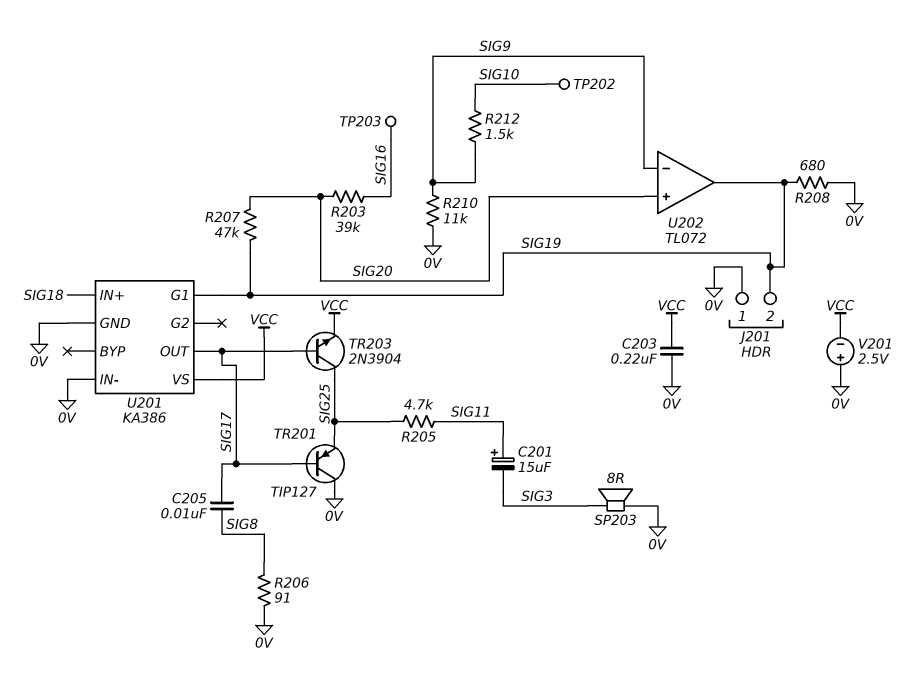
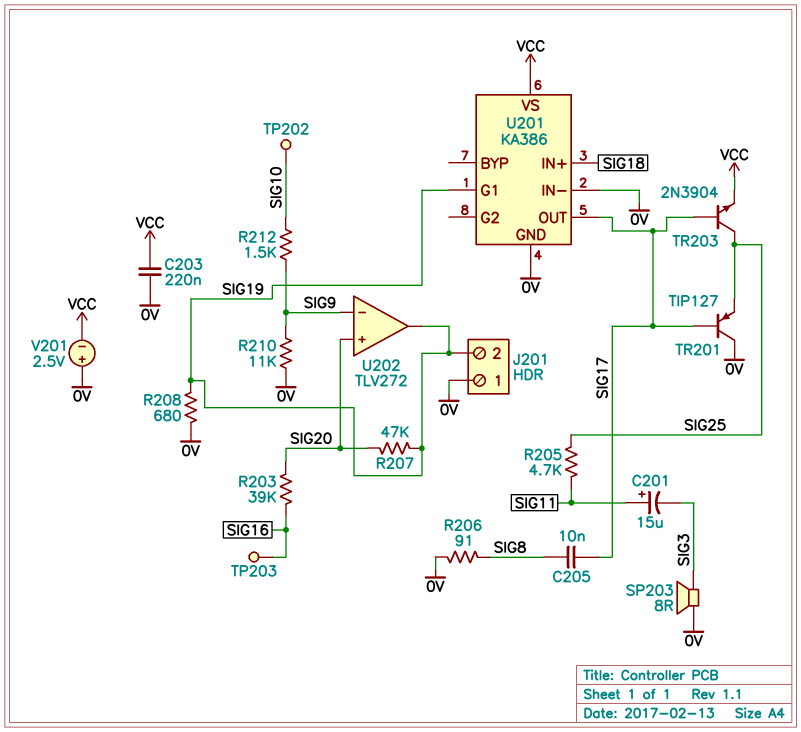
U202: TL072 -> TLV272

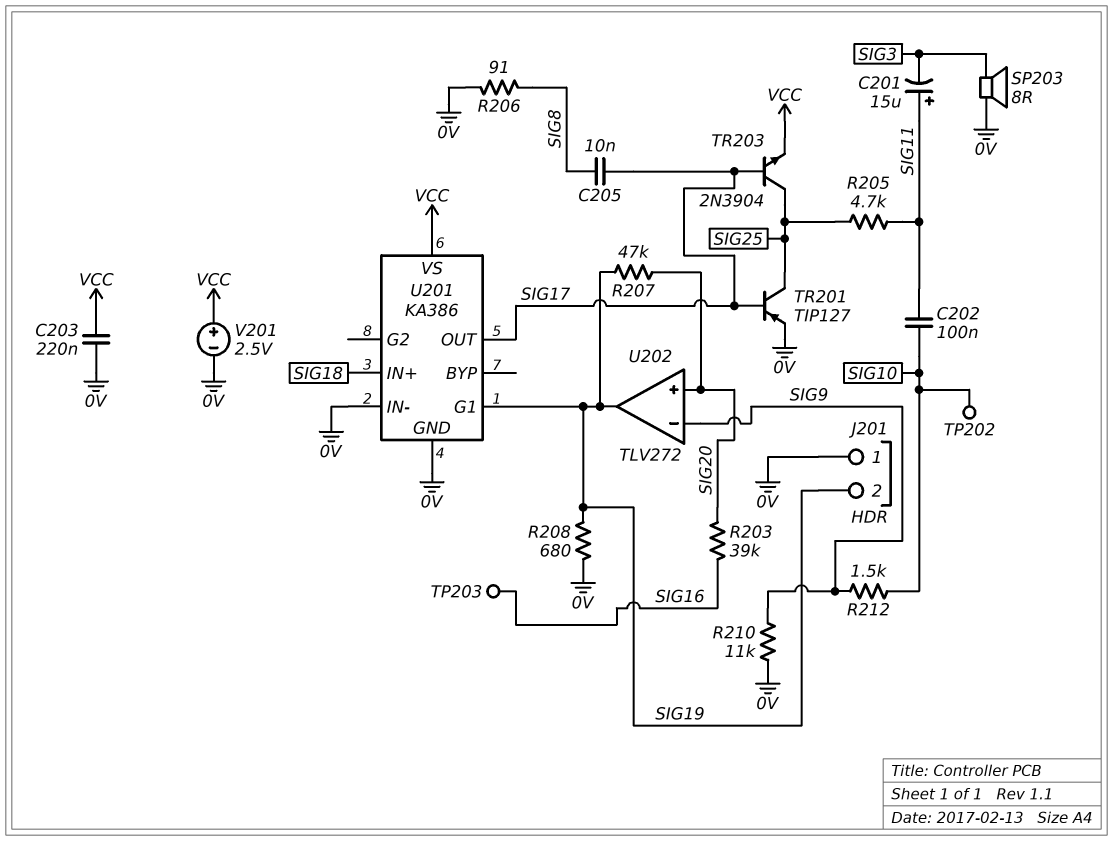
C202: none -> 100nF (SIG10, SIG11)
TR201: PNP TIP127 (B SIG17, C 0V, E SIG25) -> PNP TIP127 (B SIG17, C SIG25, E 0V)
V201: 2.5V (plus 0V, minus VCC) -> 2.5V (plus VCC, minus 0V)

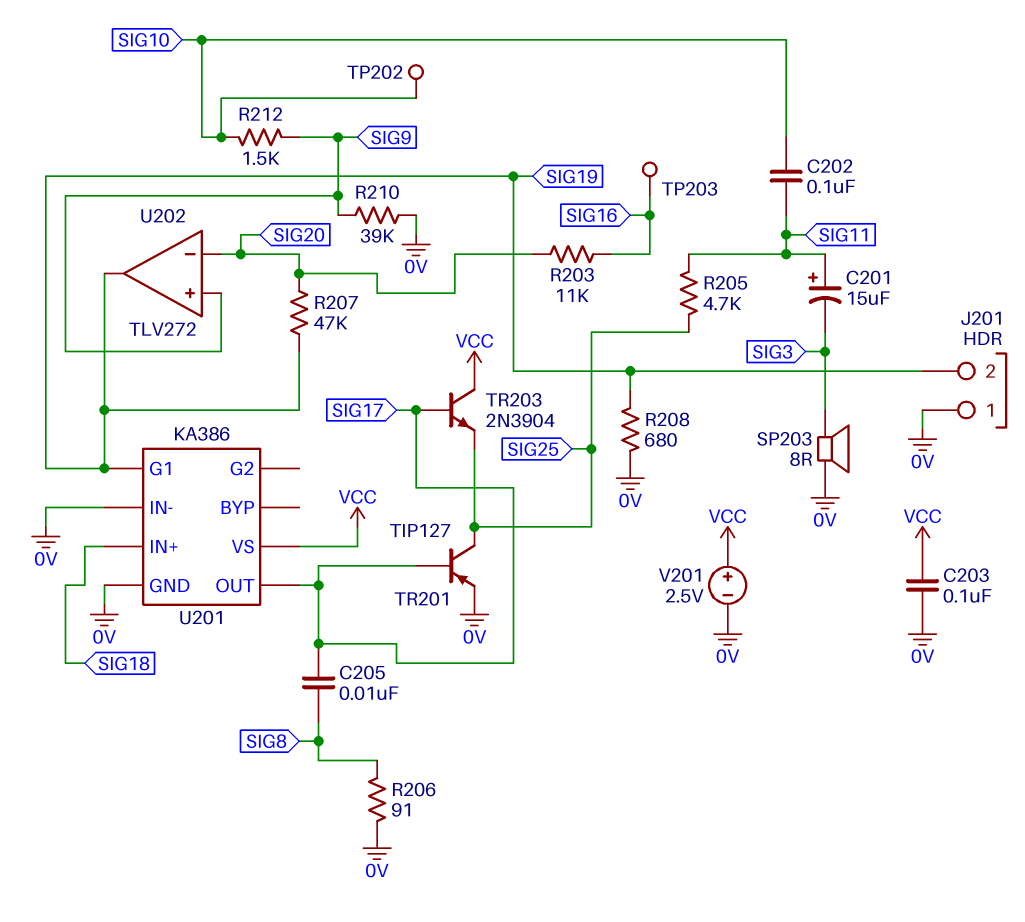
C203: 220nF (0V, VCC) -> 100nF (0V, VCC)
R203: 39k (SIG16, SIG20) -> 11k (SIG16, SIG20)
R210: 11k (0V, SIG9) -> 39k (0V, SIG9)
TR203: NPN 2N3904 (B SIG17, C SIG25, E VCC) -> NPN 2N3904 (B SIG17, C VCC, E SIG25)
U202 pin in+: SIG20 -> SIG9
U202 pin in-: SIG9 -> SIG20

